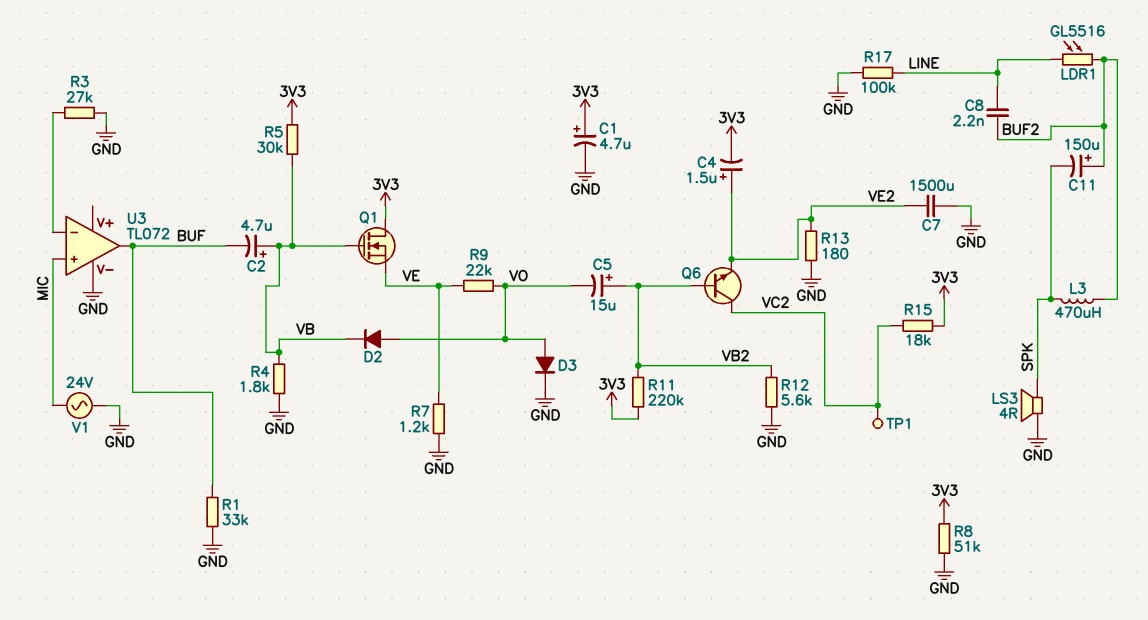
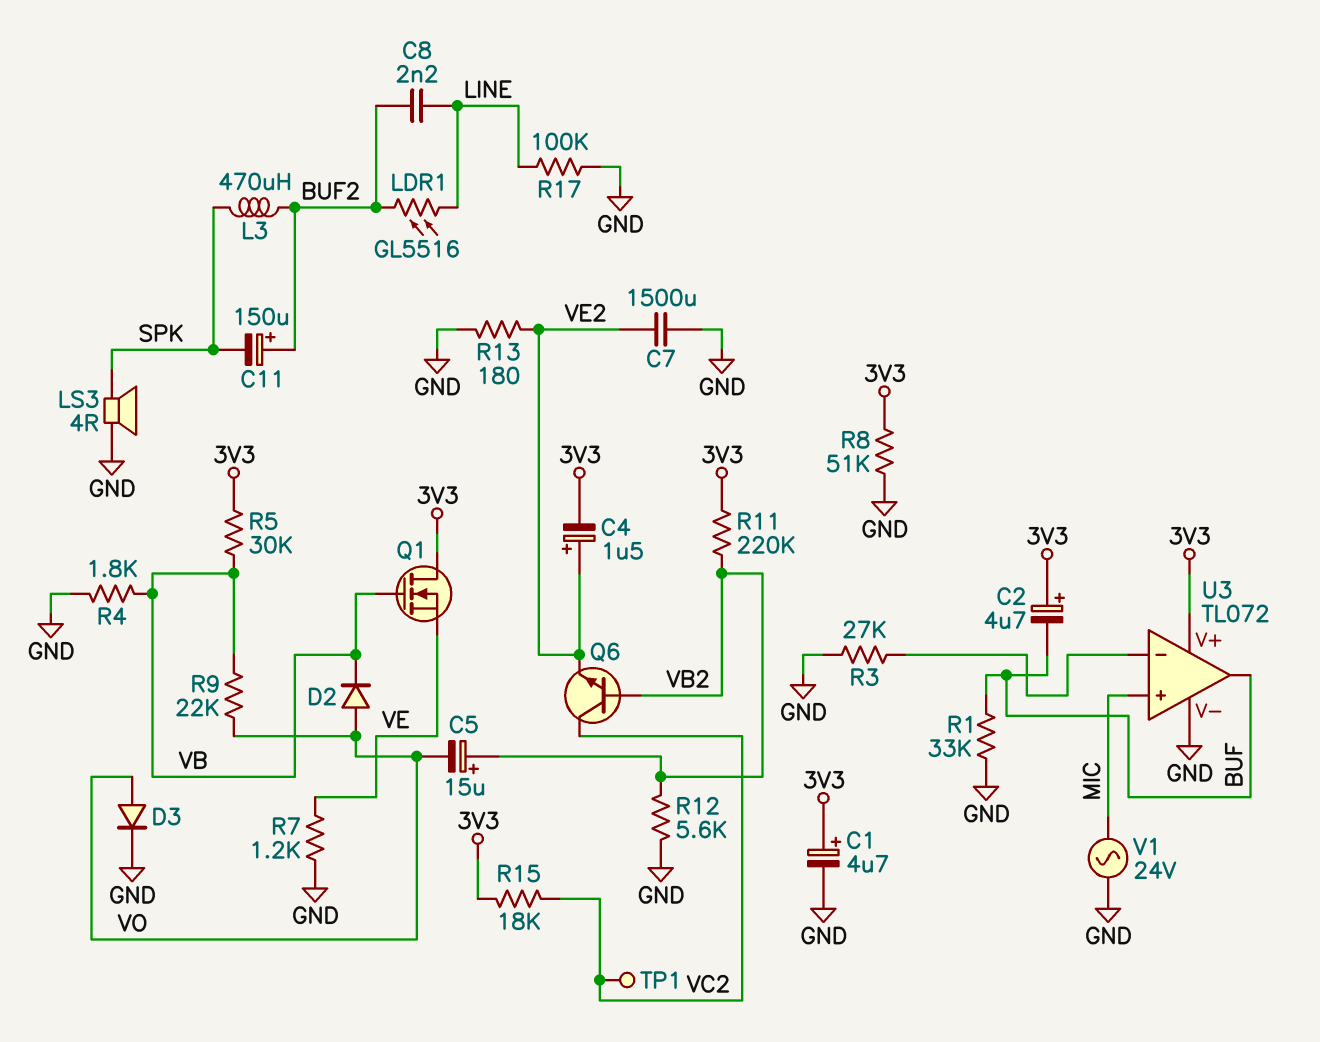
C2: 4.7uF (plus VB, minus BUF) -> 4.7uF (plus 3V3, minus BUF)
R9: 22k (VE, VO) -> 22k (VB, VO)
U3 pin V+: none -> 3V3

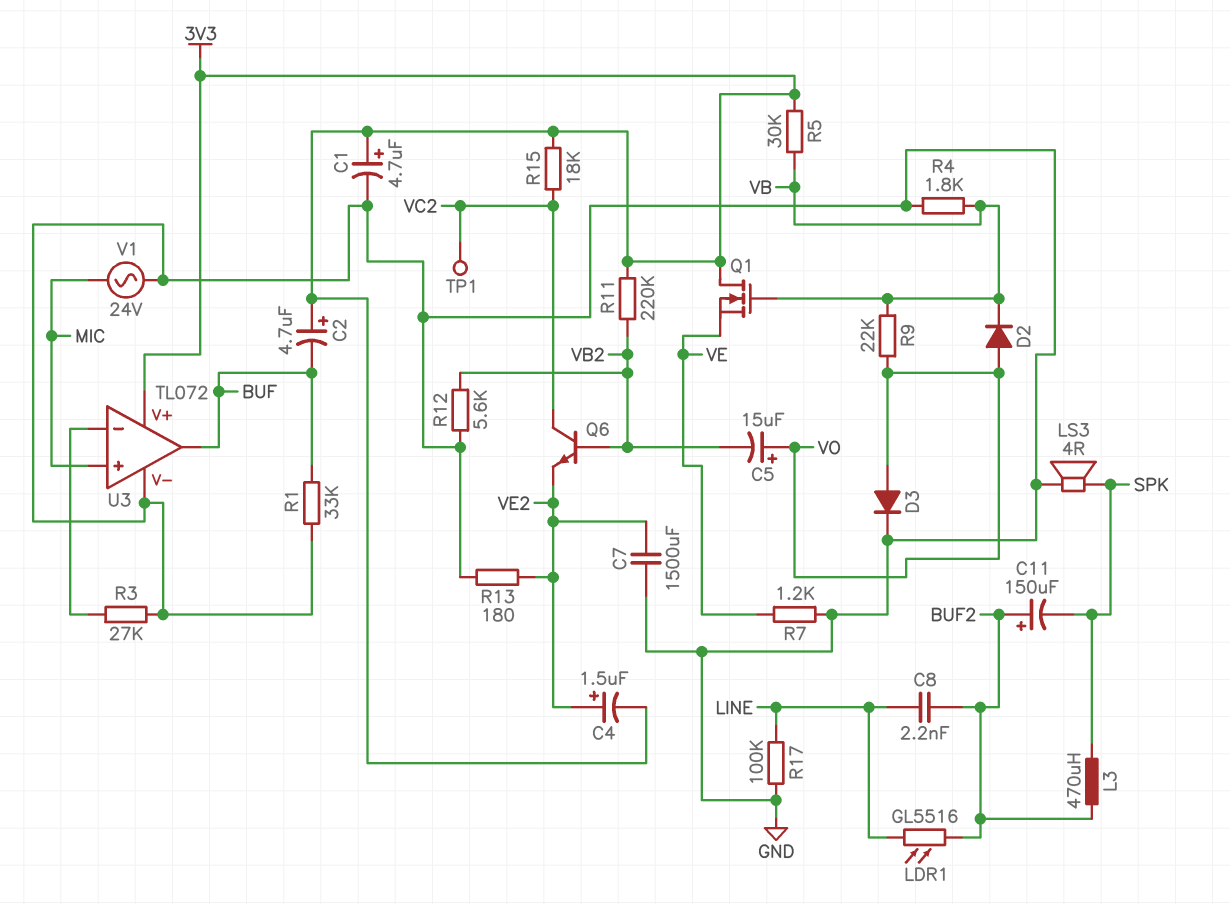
C5: 15uF (plus VB2, minus VO) -> 15uF (plus VO, minus VB2)
R8: 51k (3V3, GND) -> none

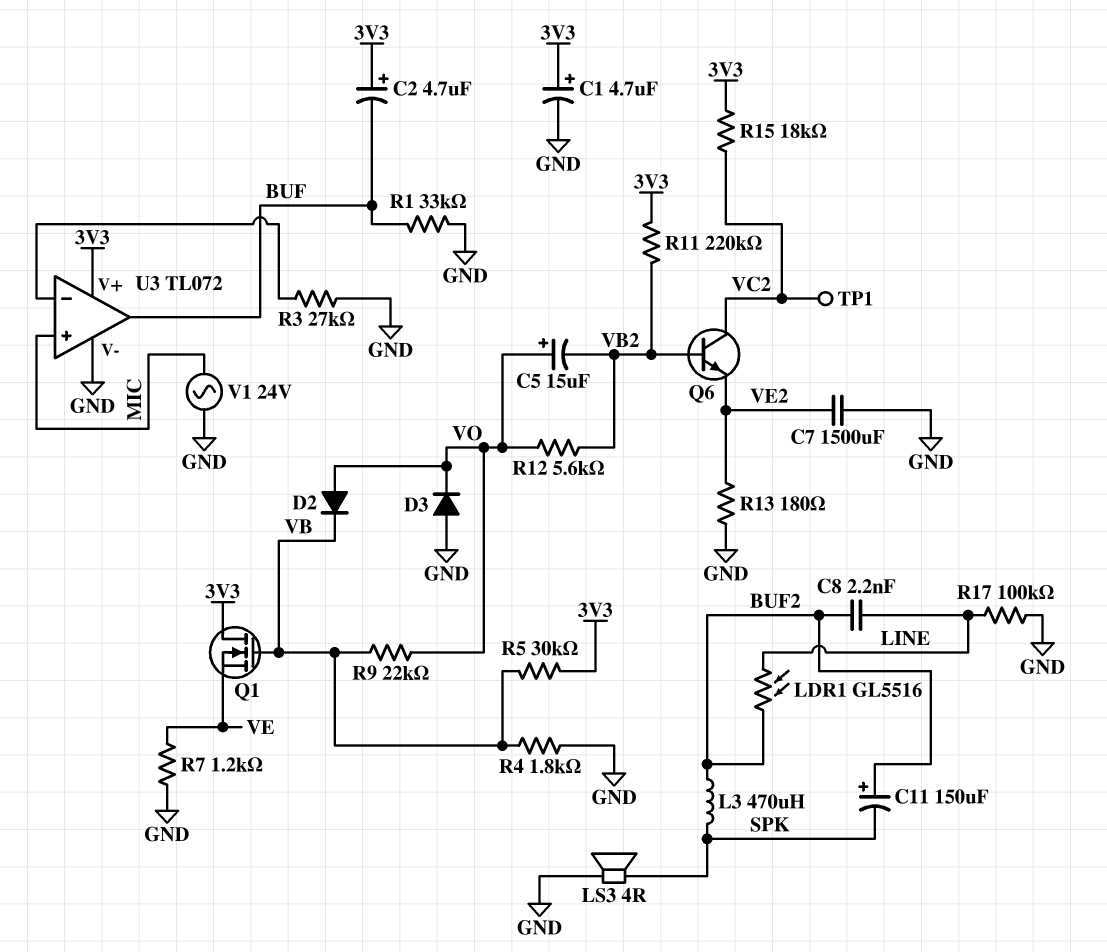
C4: 1.5uF (plus VE2, minus 3V3) -> none
D3: diode (A VO, K GND) -> diode (A GND, K VO)
R12: 5.6k (GND, VB2) -> 5.6k (VB2, VO)

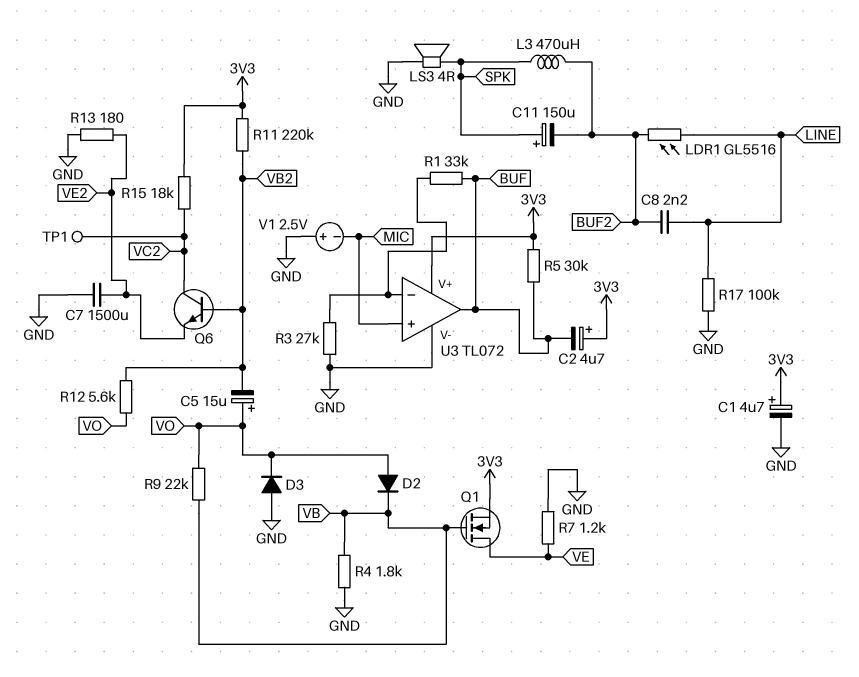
C11: 150uF (plus BUF2, minus SPK) -> 150uF (plus SPK, minus BUF2)
Q1: NMOS (G VB, D 3V3, S VE) -> NMOS (G VB, D VE, S 3V3)
R1: 33k (BUF, GND) -> 33k (BUF, U3/in-)
R5: 30k (3V3, VB) -> 30k (3V3, BUF)
V1: AC 24V (GND, MIC) -> 2.5V (plus GND, minus MIC)

